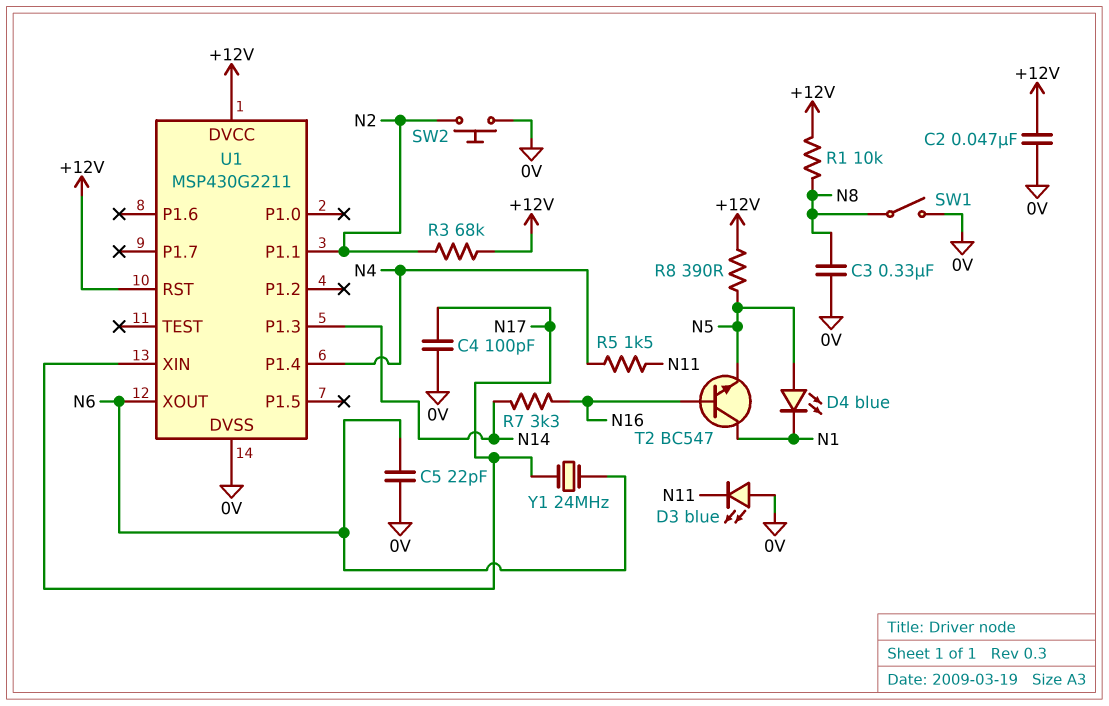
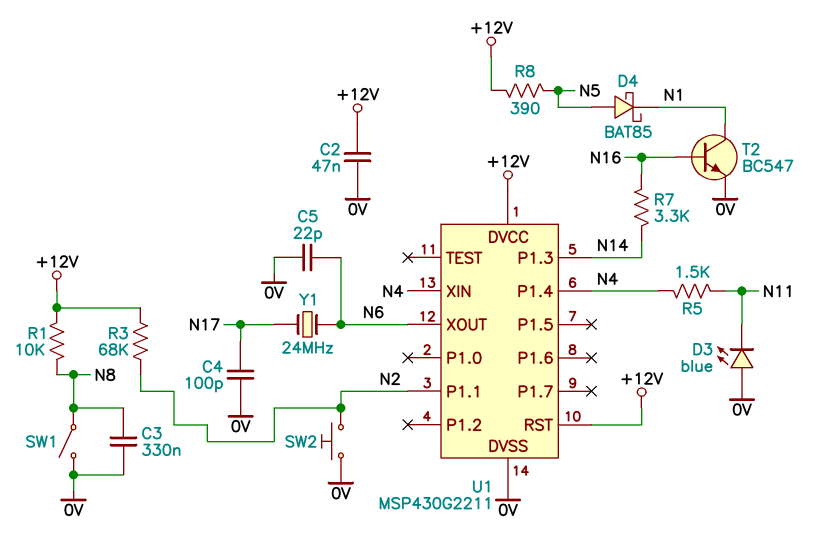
D4: LED blue (A N5, K N1) -> schottky BAT85 (A N5, K N1)
T2: NPN BC547 (B N16, C N1, E N5) -> NPN BC547 (B N16, C N1, E 0V)
U1 pin XIN: N17 -> N4

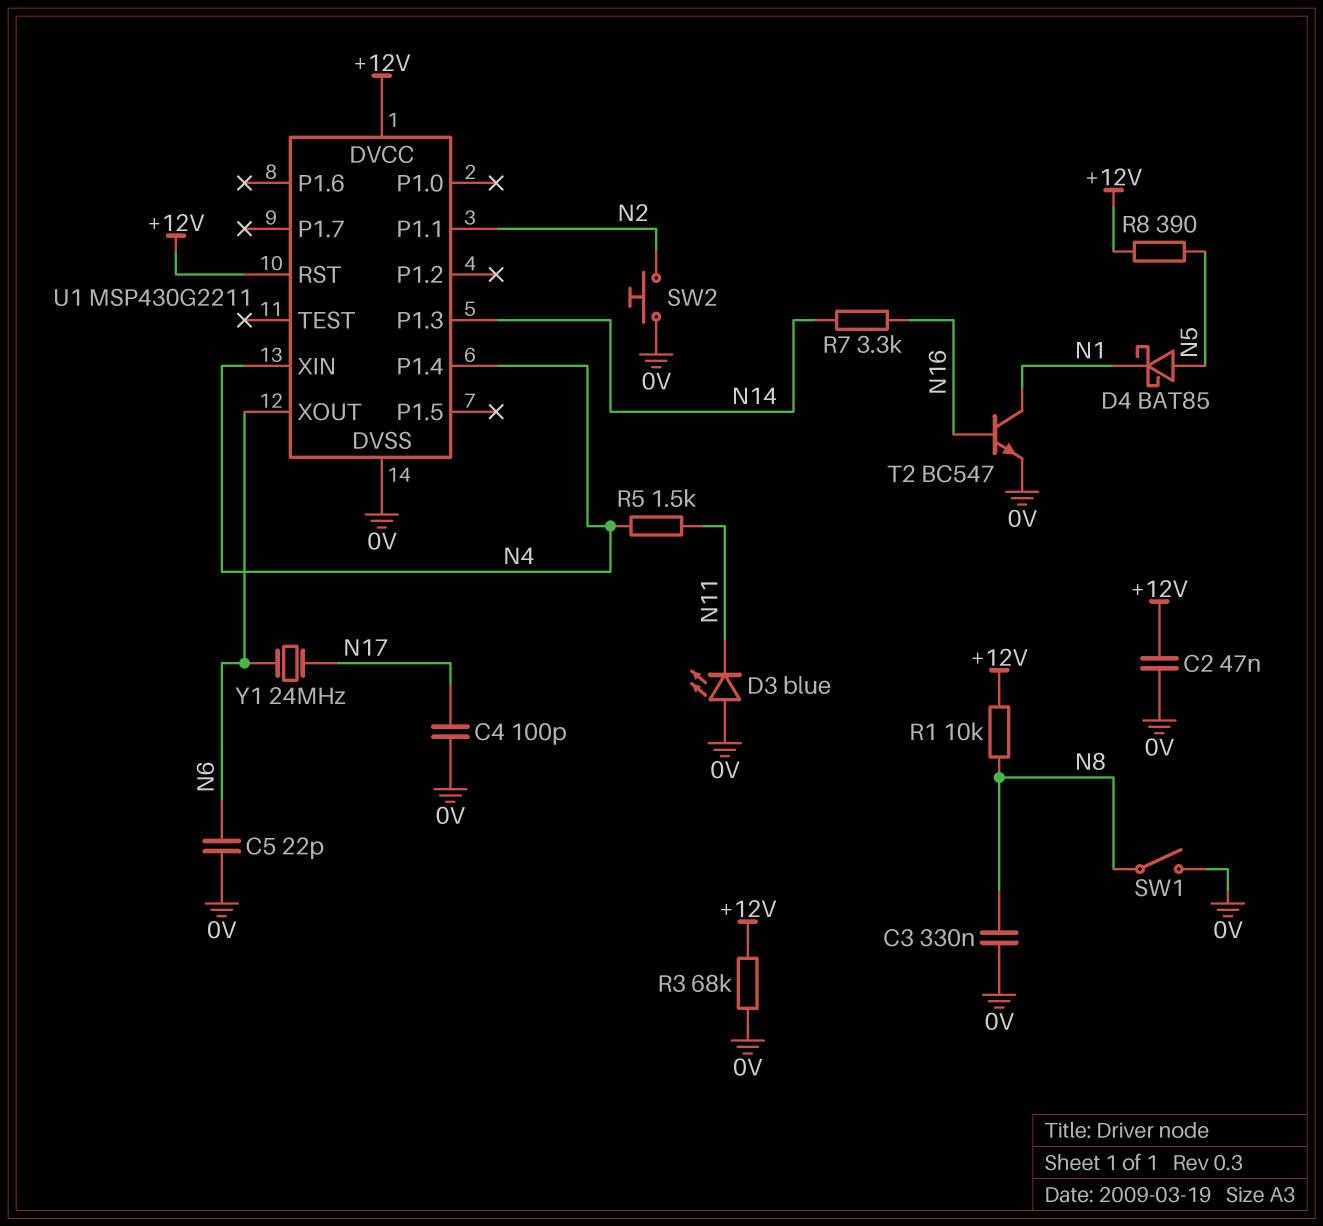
R3: 68k (+12V, N2) -> 68k (+12V, 0V)

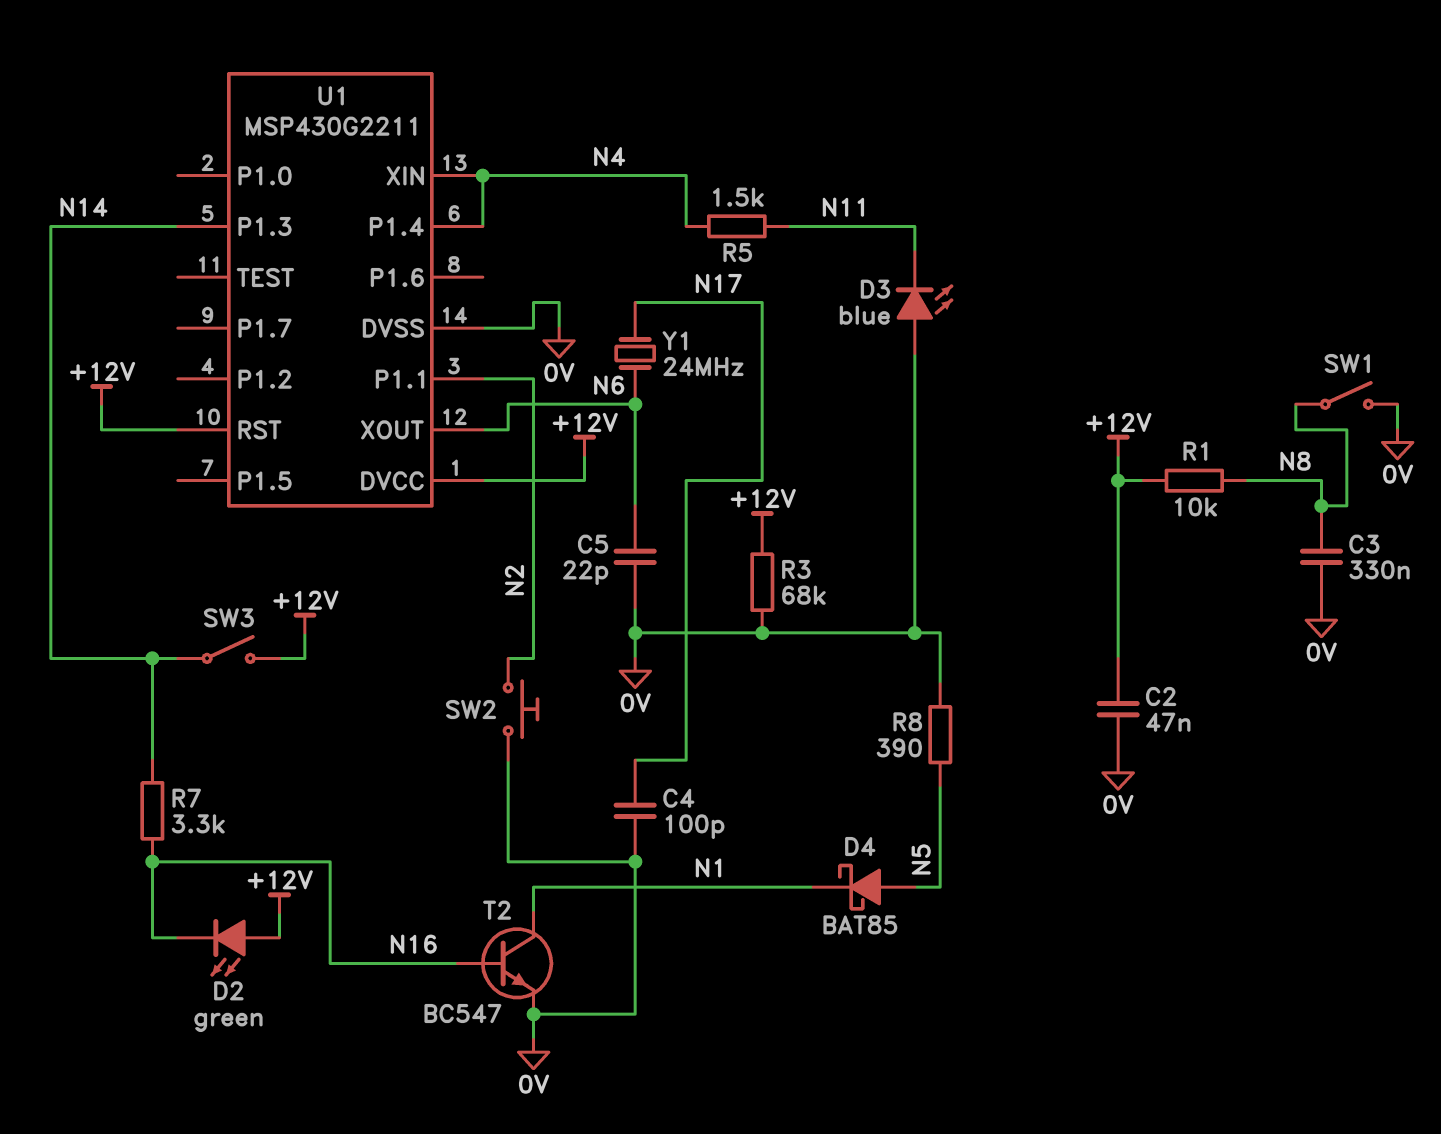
D2: none -> LED green (A +12V, K N16)
R8: 390 (+12V, N5) -> 390 (0V, N5)
SW3: none -> switch (+12V, N14)

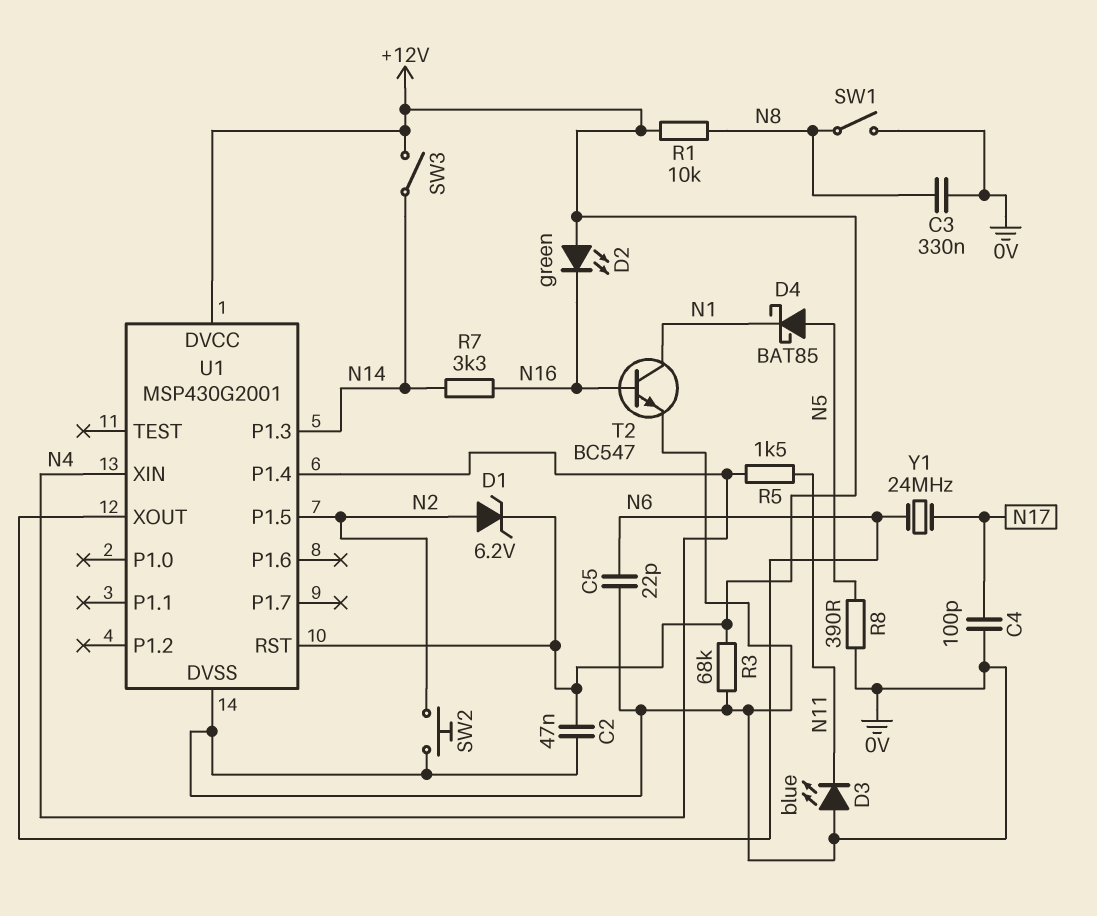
D1: none -> zener 6.2V (A N2, K +12V)
U1: MSP430G2211 -> MSP430G2001
U1 pin P1.1: N2 -> none
U1 pin P1.5: none -> N2

